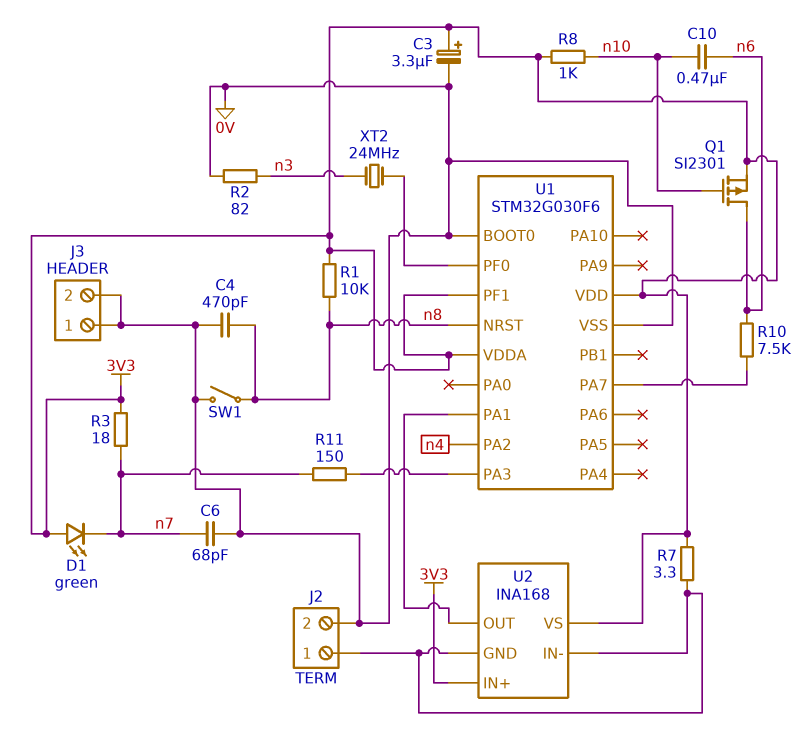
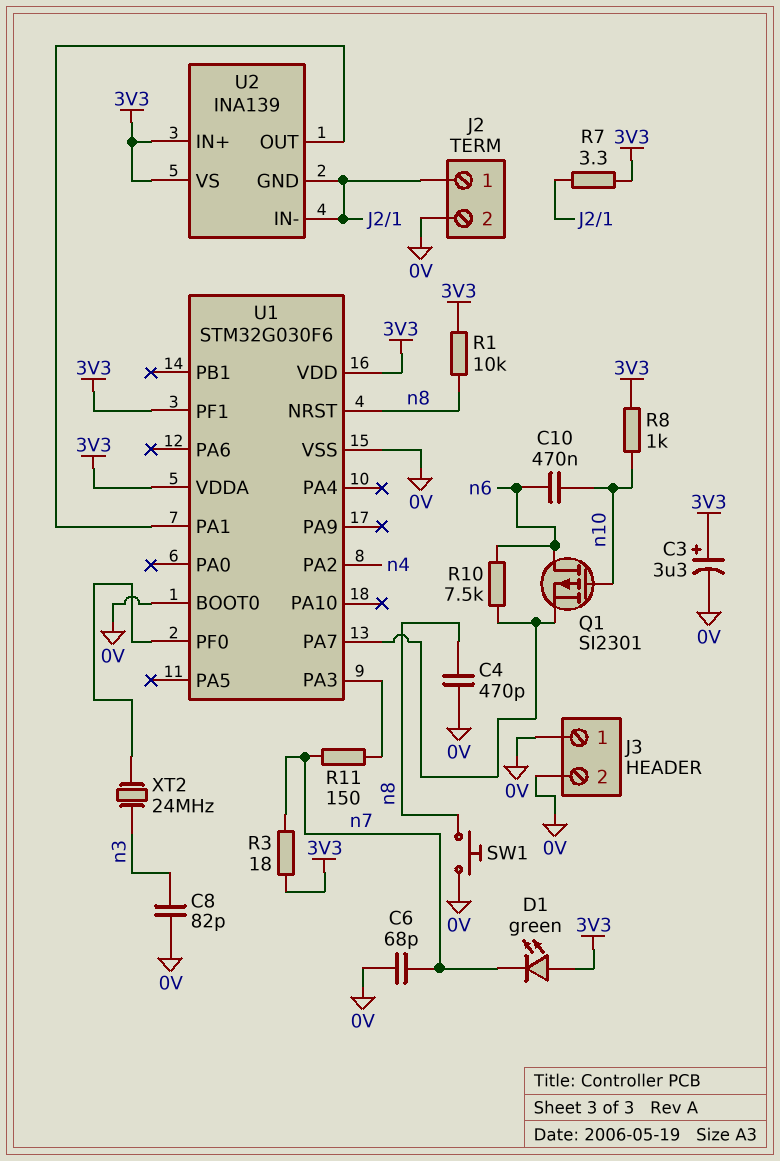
C8: none -> 82pF (0V, n3)
Q1: PMOS SI2301 (G n10, D n6, S 3V3) -> PMOS SI2301 (G n10, D n6, S U1/PA7)
R2: 82 (0V, n3) -> none
SW1: switch (0V, n8) -> button (0V, n8)
U2: INA168 -> INA139

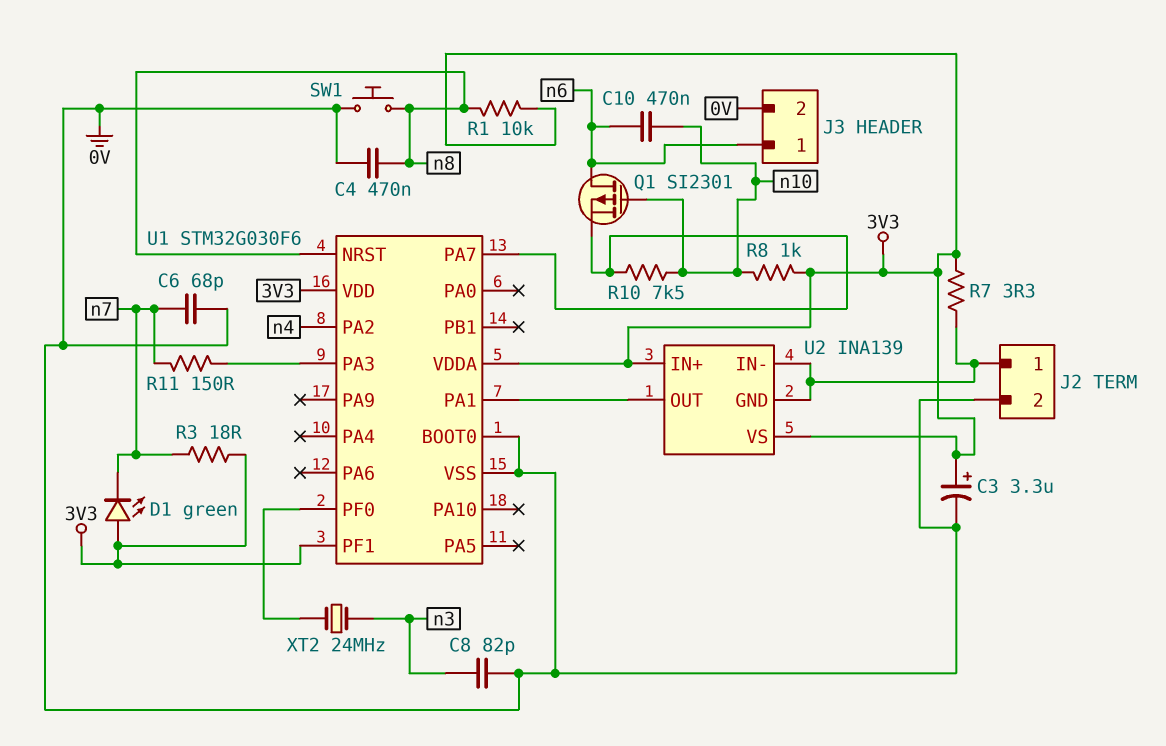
C4: 470pF (0V, n8) -> 470nF (0V, n8)
J3 pin 1: 0V -> n6
R10: 7.5k (U1/PA7, n6) -> 7.5k (U1/PA7, n10)

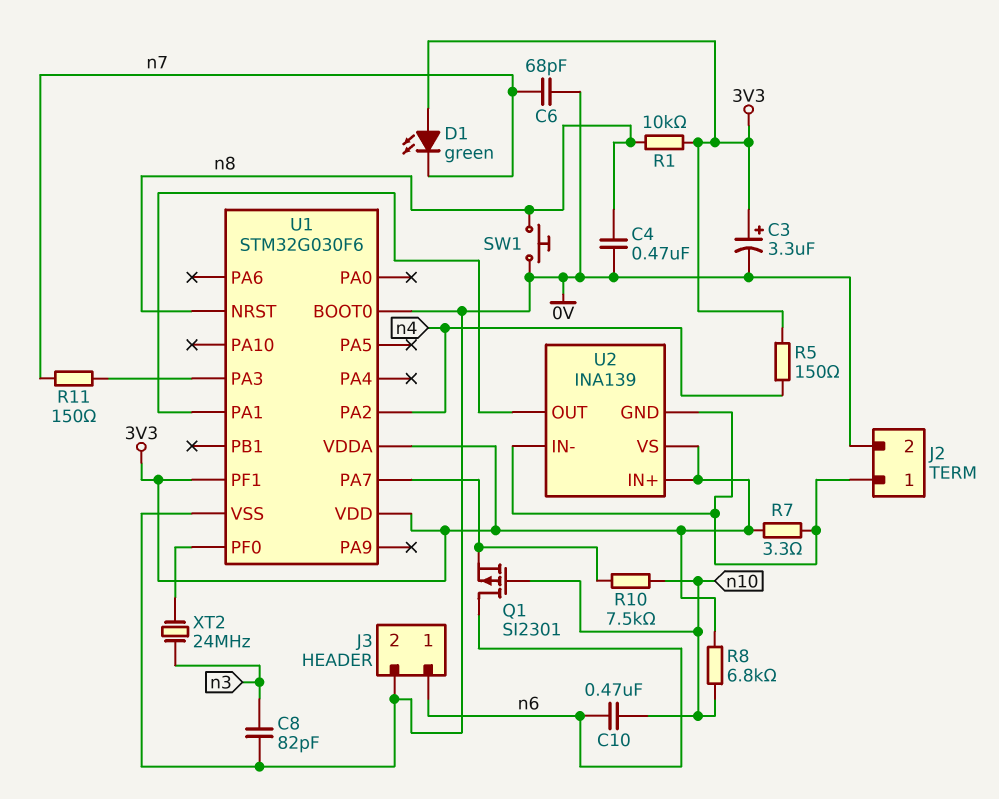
R3: 18 (3V3, n7) -> none
R5: none -> 150 (3V3, n4)
R8: 1k (3V3, n10) -> 6.8k (3V3, n10)

